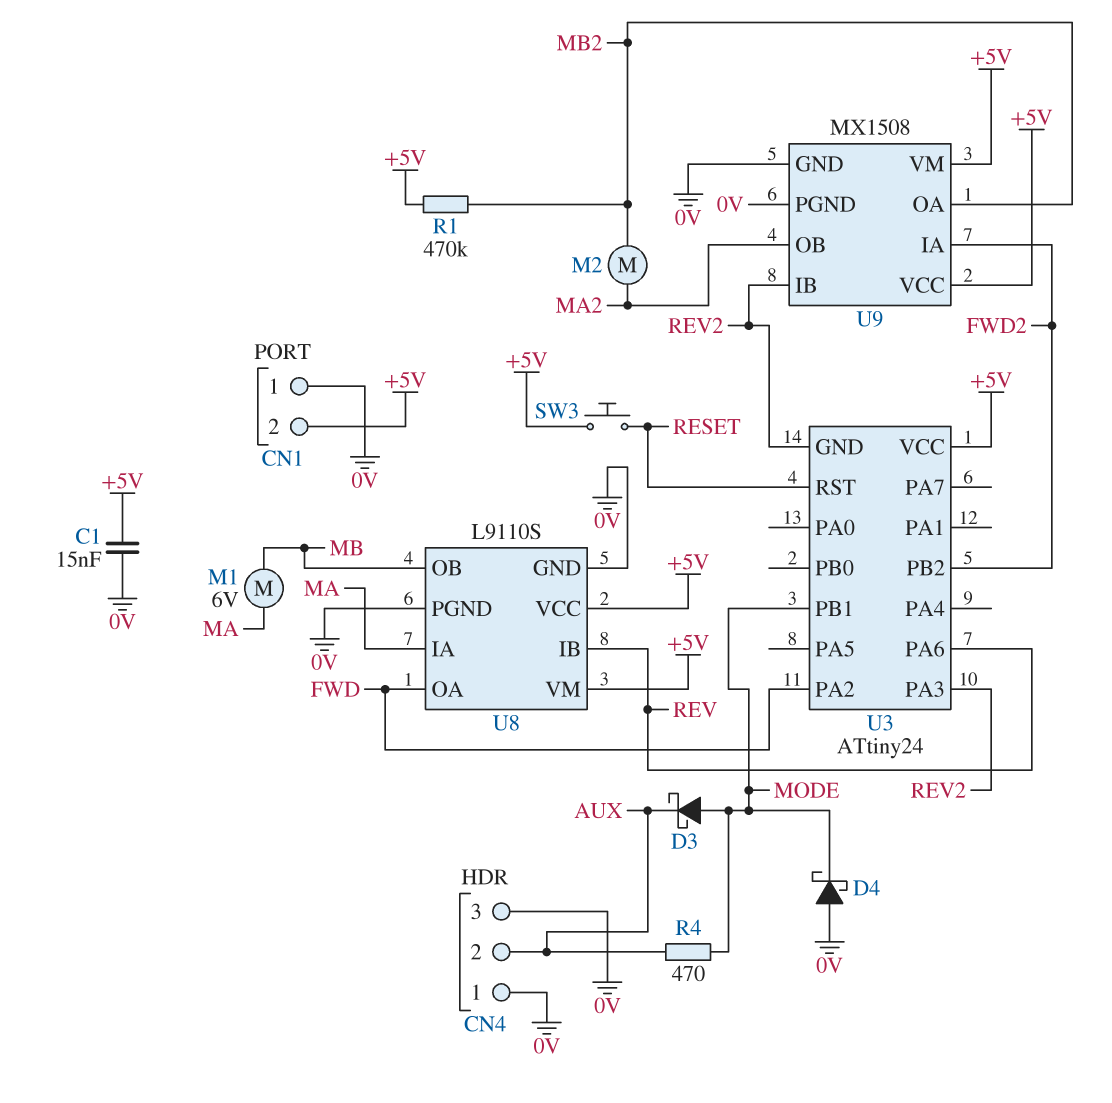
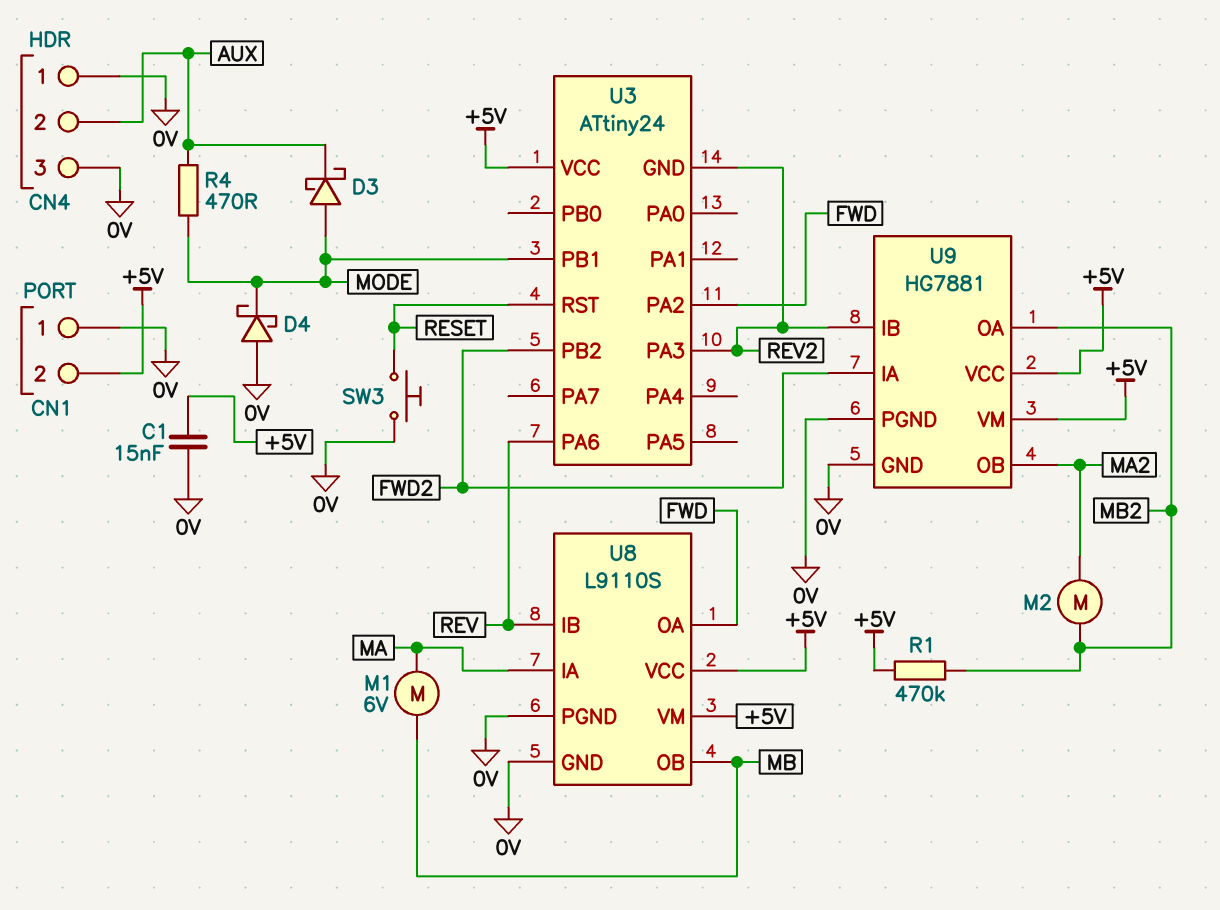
SW3: button (+5V, RESET) -> button (0V, RESET)
U9: MX1508 -> HG7881

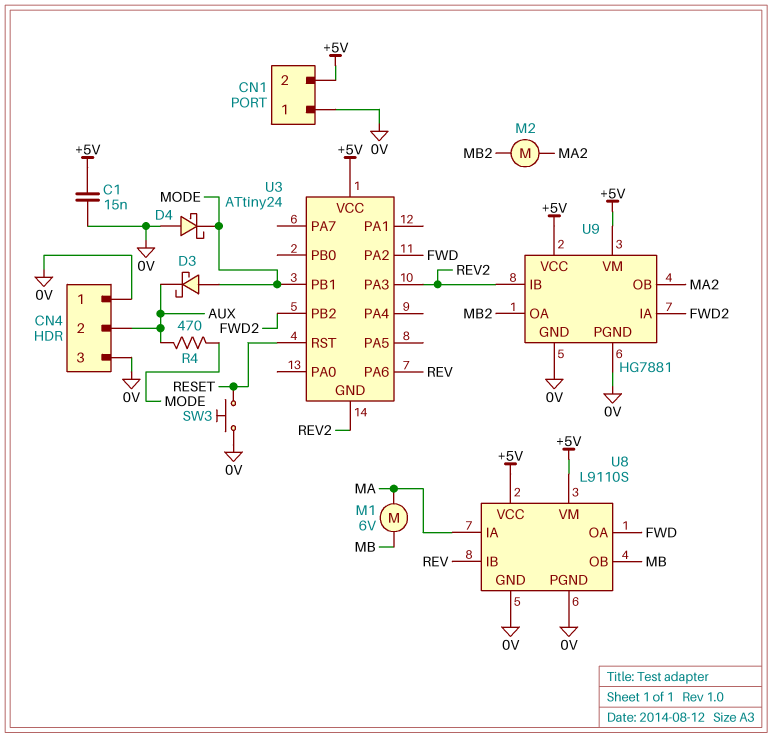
R1: 470k (+5V, MB2) -> none

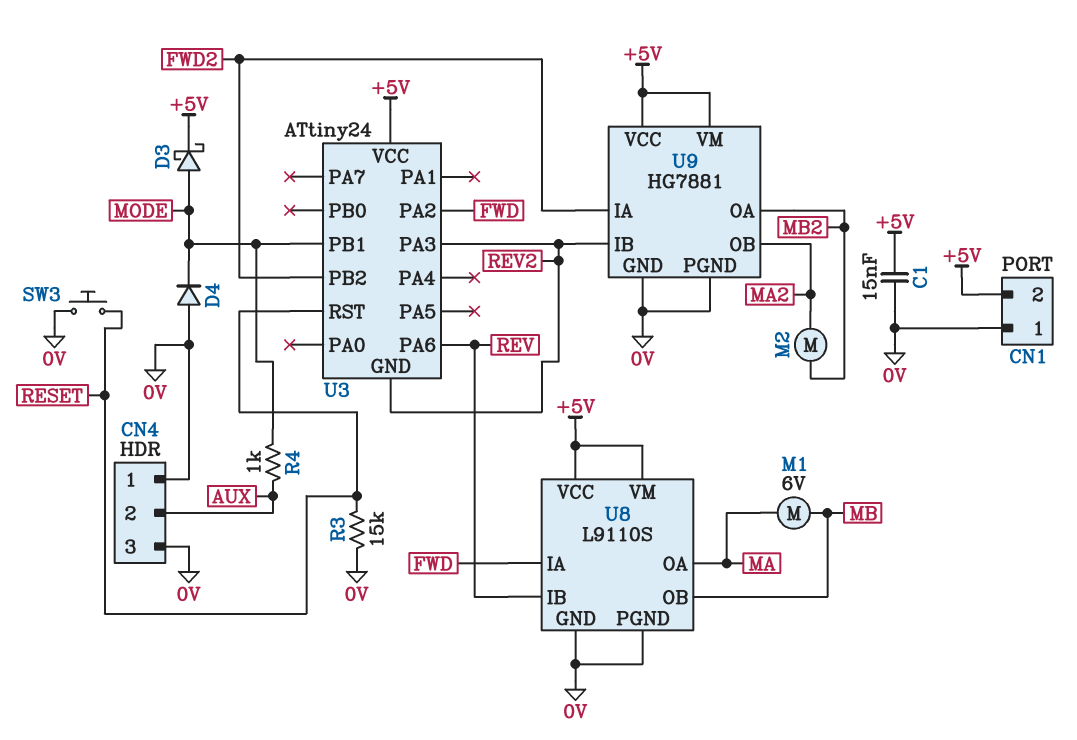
D3: schottky (A MODE, K AUX) -> schottky (A MODE, K +5V)
D4: schottky (A 0V, K MODE) -> diode (A 0V, K MODE)
R3: none -> 15k (0V, RESET)
R4: 470 (AUX, MODE) -> 1k (AUX, MODE)
U8 pin IA: MA -> FWD
U8 pin OA: FWD -> MA

